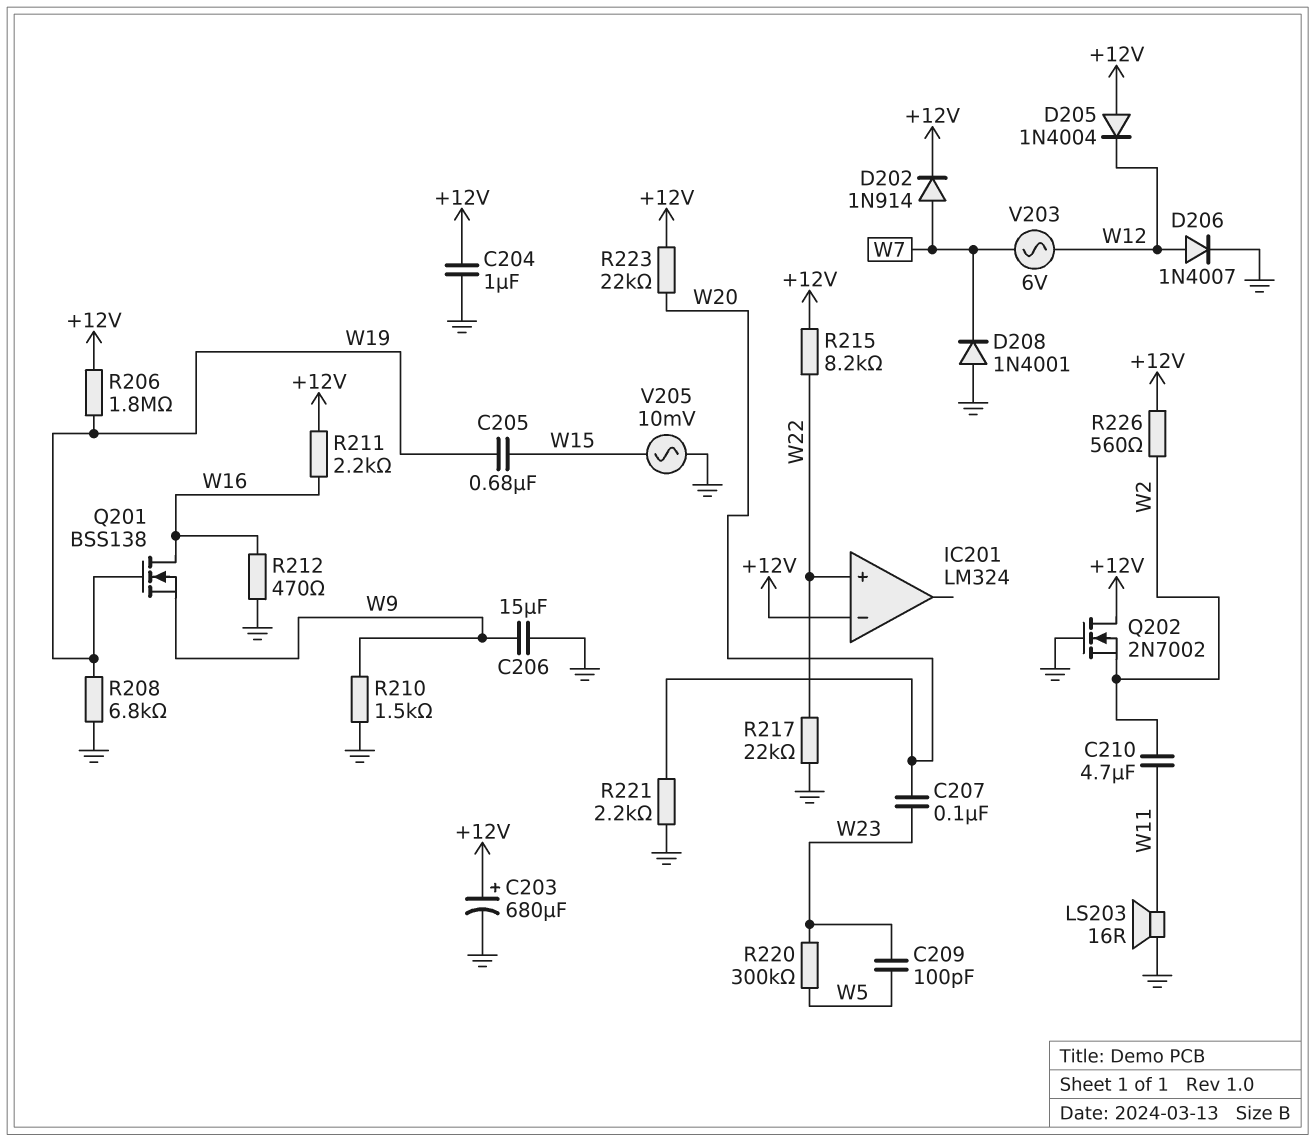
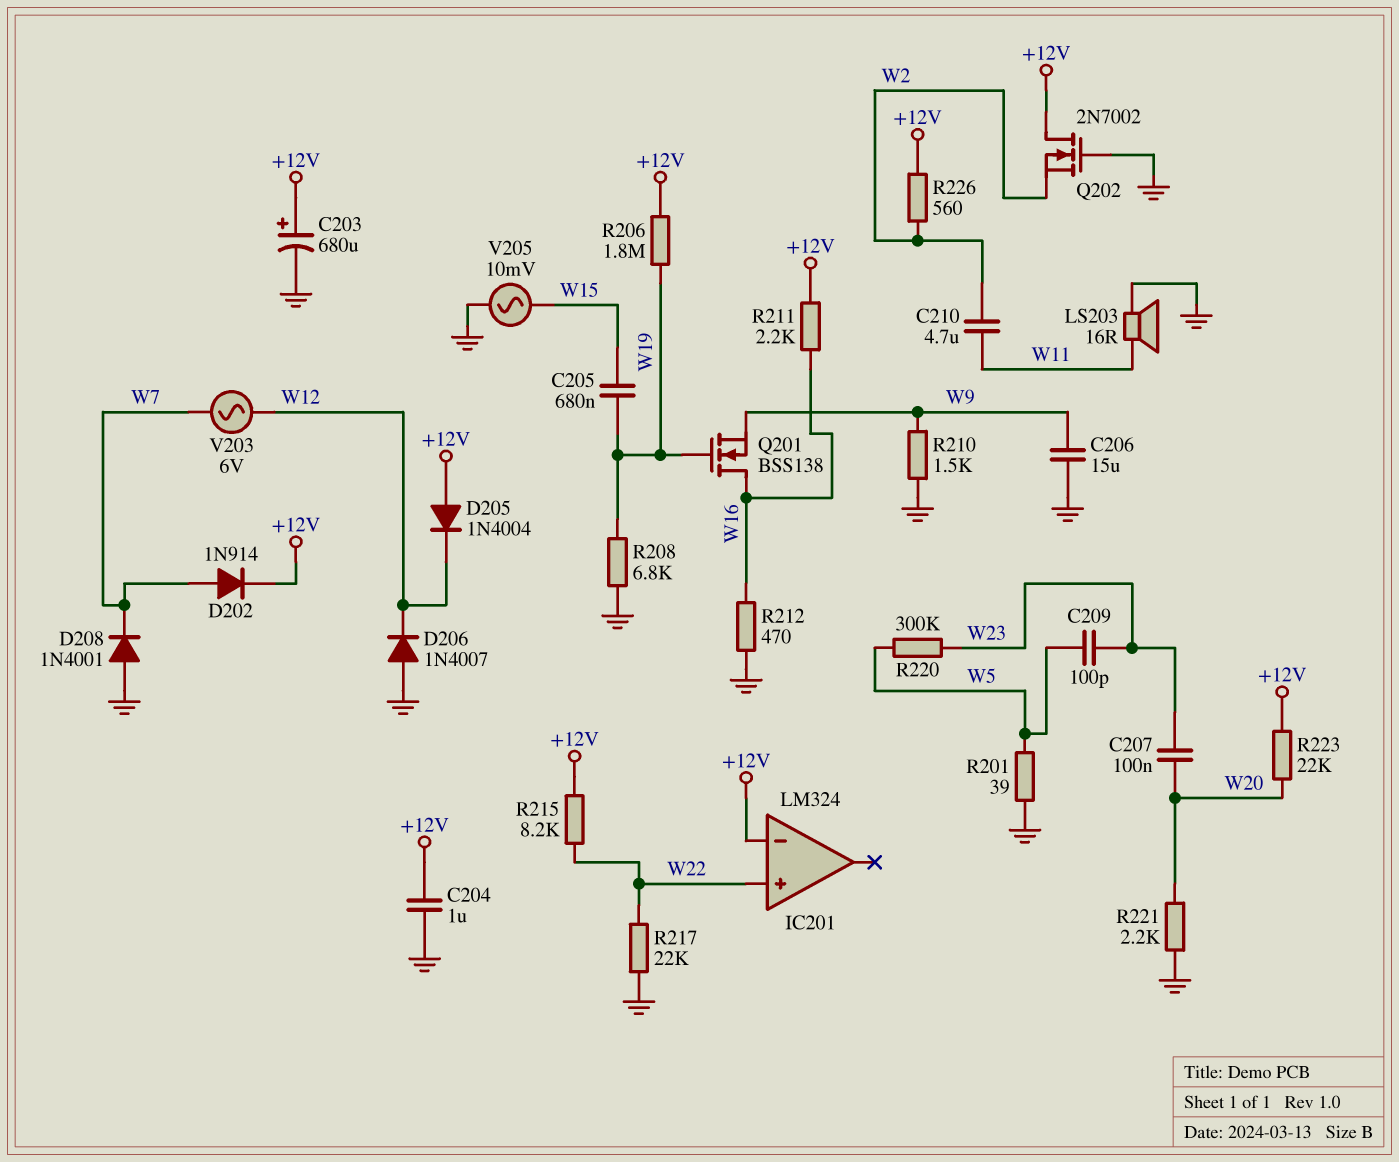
D206: diode 1N4007 (A W12, K GND) -> diode 1N4007 (A GND, K W12)
R201: none -> 39 (GND, W5)

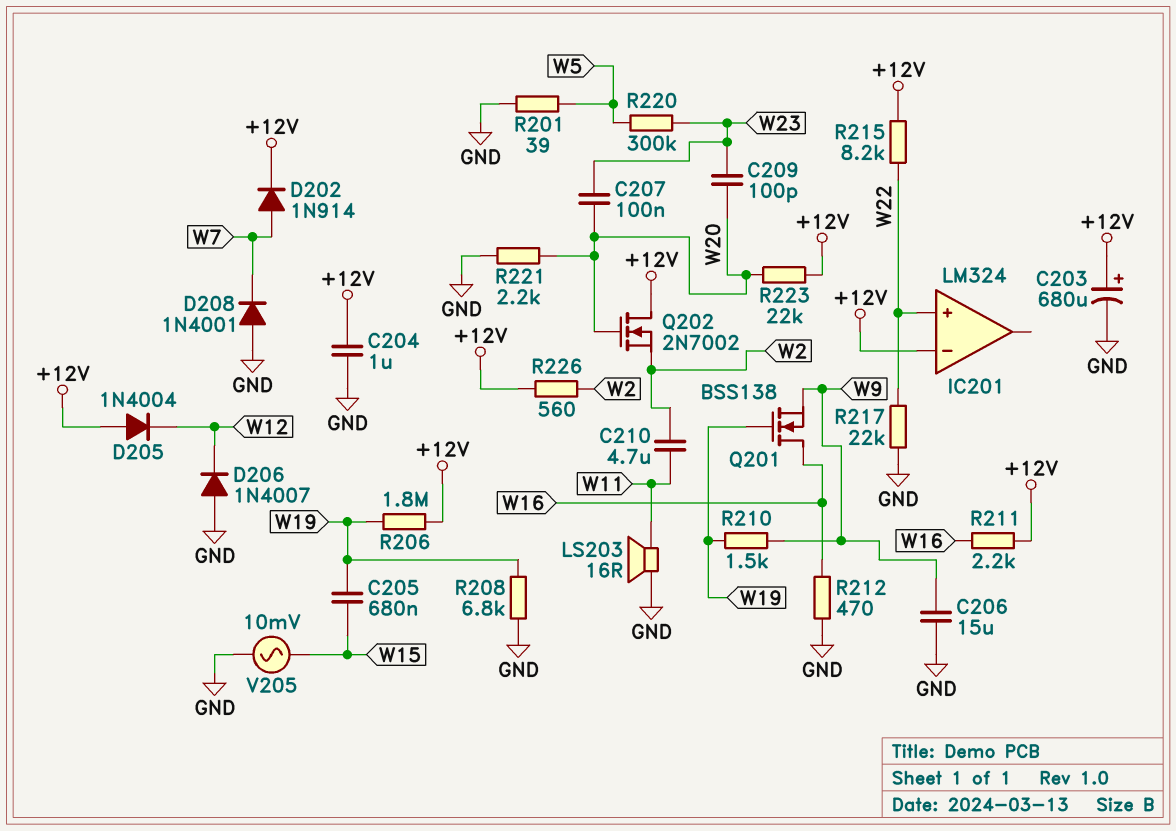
C209: 100pF (W5, W23) -> 100pF (W20, W23)
Q202: NMOS 2N7002 (G GND, D +12V, S W2) -> NMOS 2N7002 (G W20, D +12V, S W2)
R210: 1.5k (GND, W9) -> 1.5k (W9, W19)
V203: AC 6V (W7, W12) -> none

